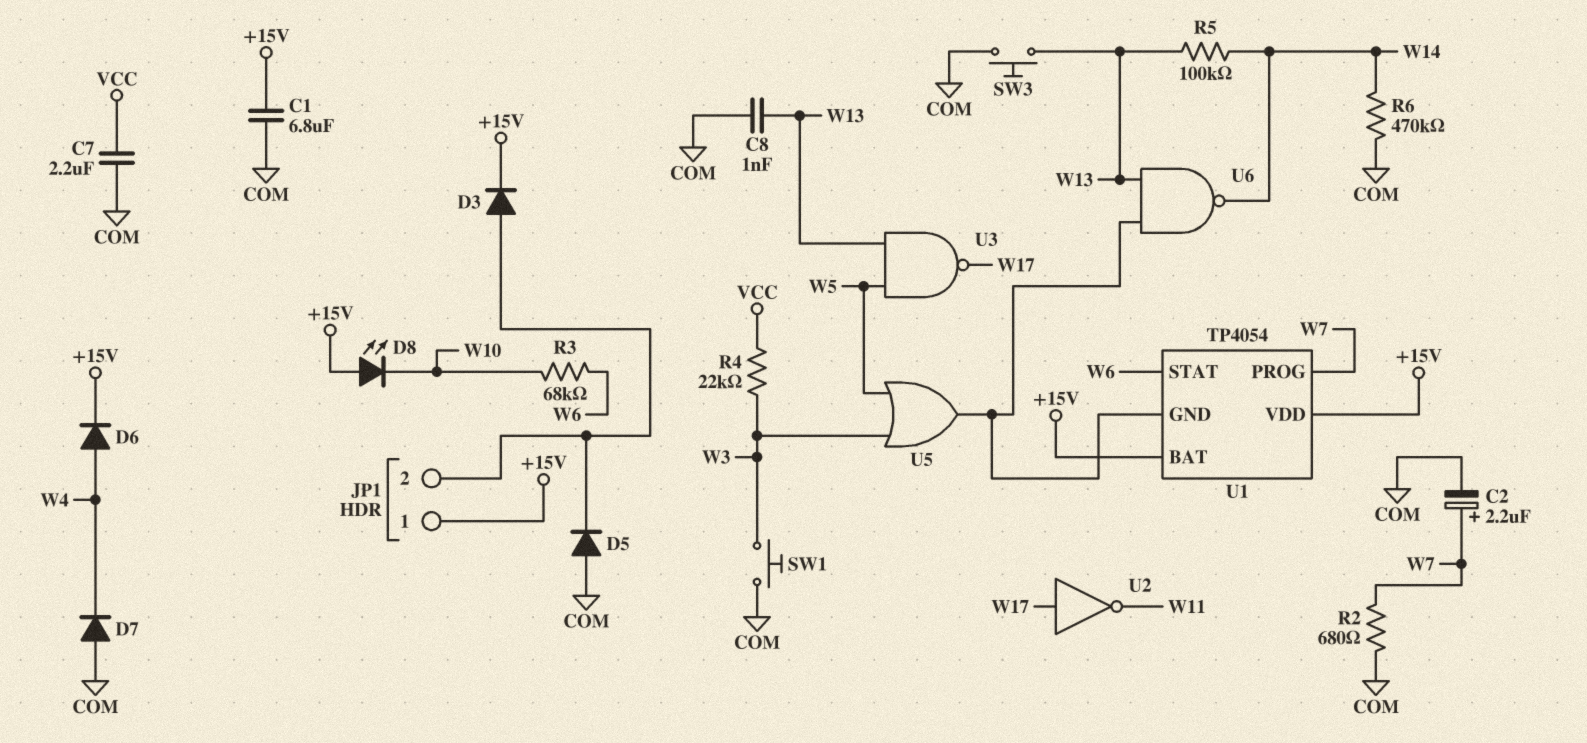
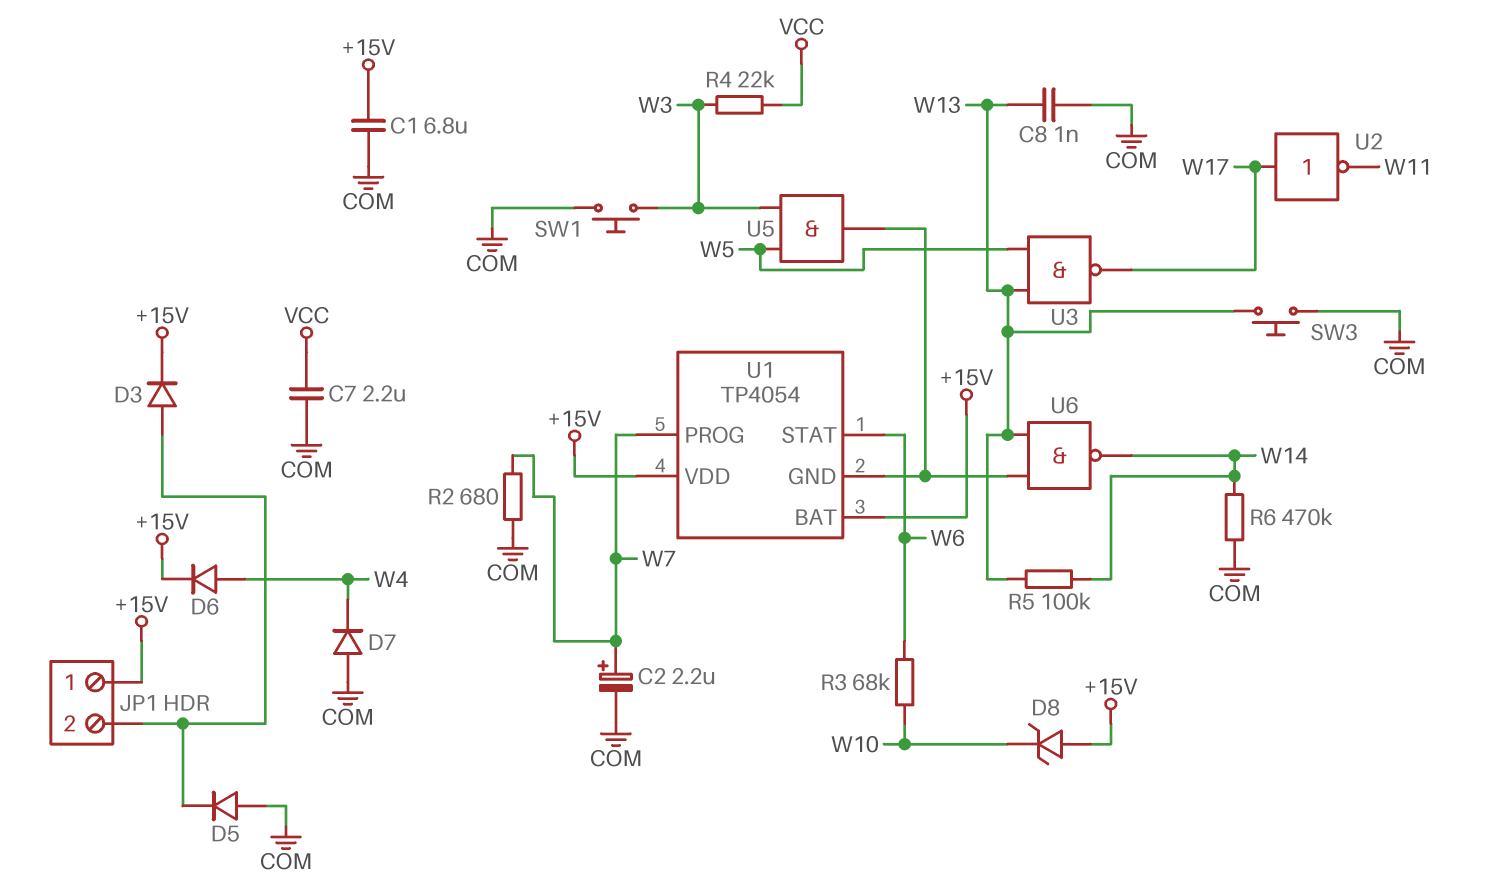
D8: LED (A +15V, K W10) -> zener (A +15V, K W10)
U5: OR (in W3, in W5, out U1/GND) -> AND (in W3, in W5, out U1/GND)

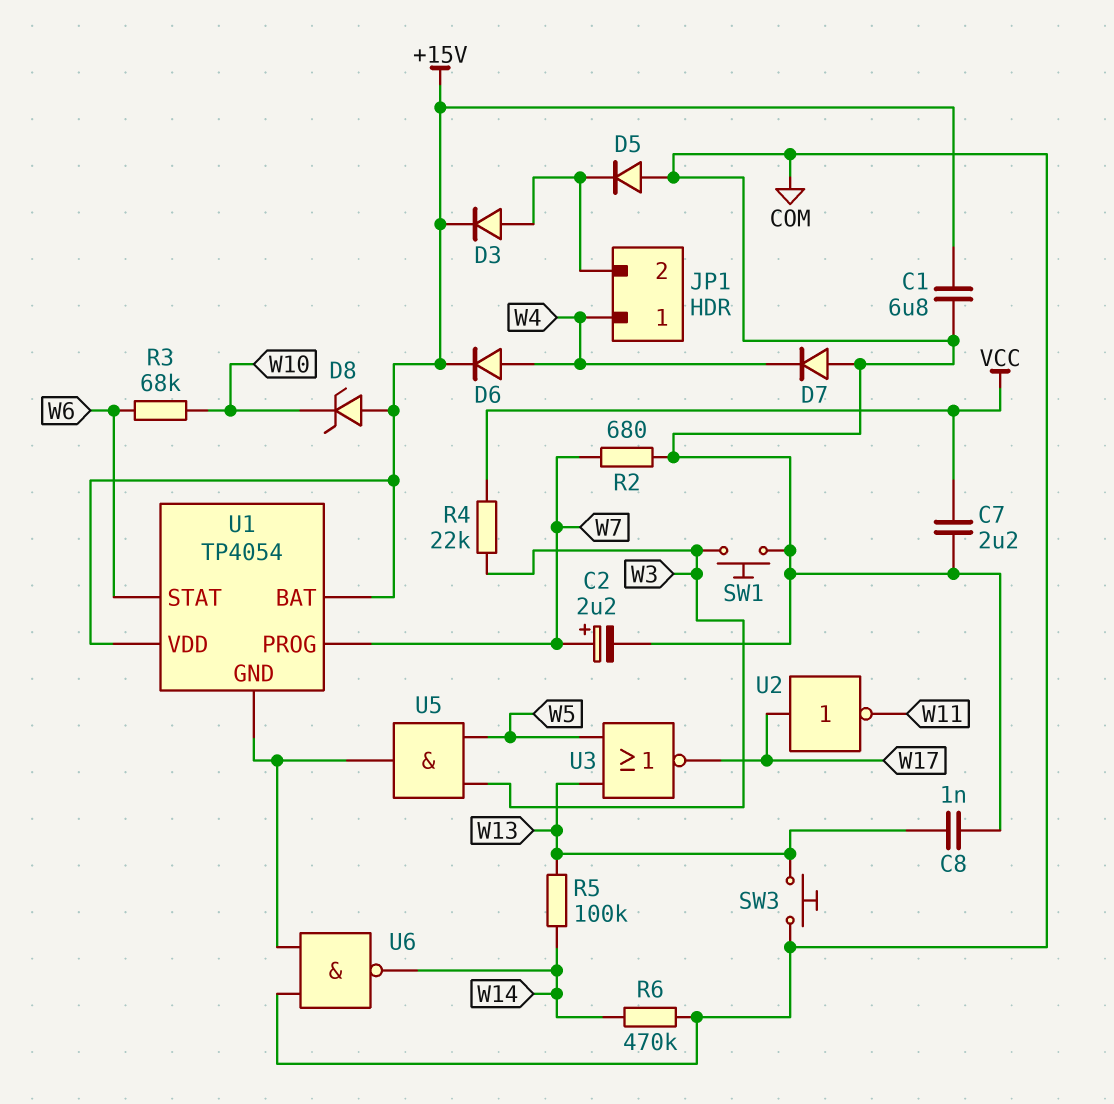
JP1 pin 1: +15V -> W4
U3: NAND (in W5, in W13, out W17) -> NOR (in W5, in W13, out W17)
U6: NAND (in U1/GND, in W13, out W14) -> NAND (in COM, in U1/GND, out W14)

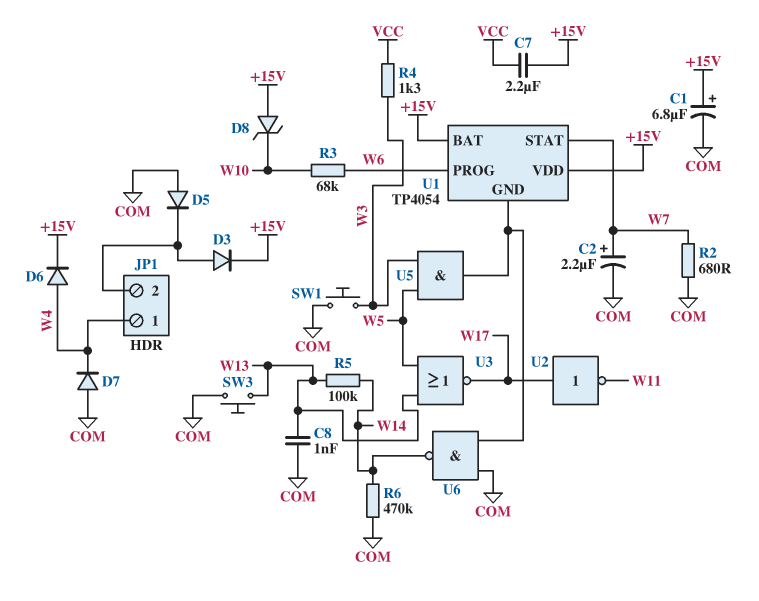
C1: 6.8uF (+15V, COM) -> 6.8uF (plus +15V, minus COM)
C7: 2.2uF (COM, VCC) -> 2.2uF (+15V, VCC)
R4: 22k (VCC, W3) -> 1.3k (VCC, W3)
U1 pin PROG: W7 -> W6
U1 pin STAT: W6 -> W7

